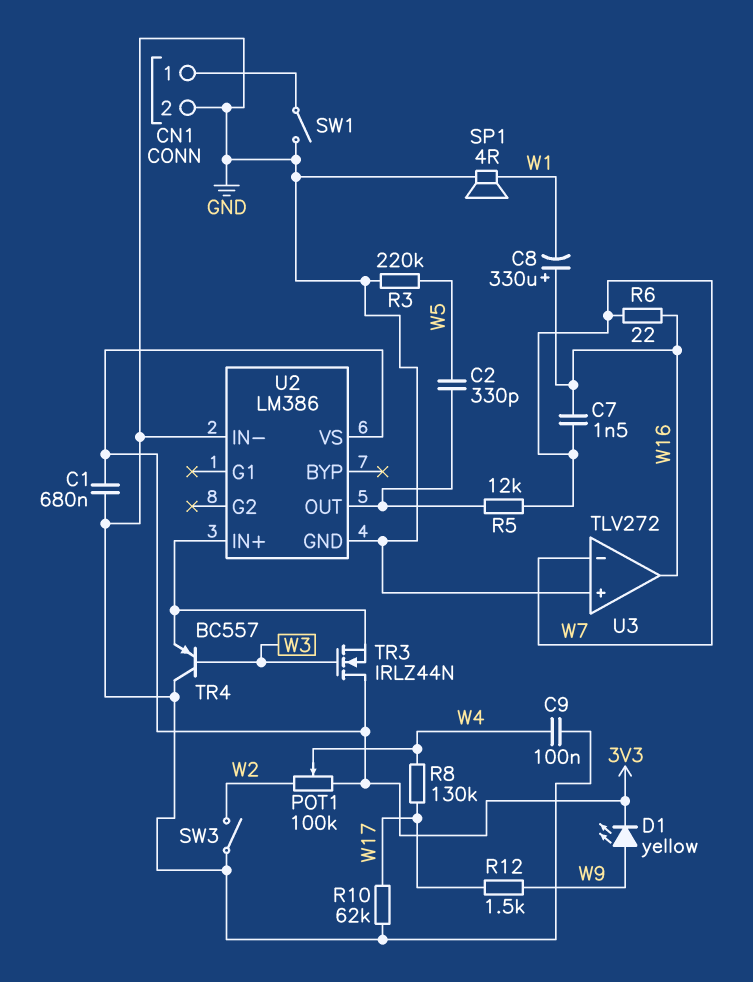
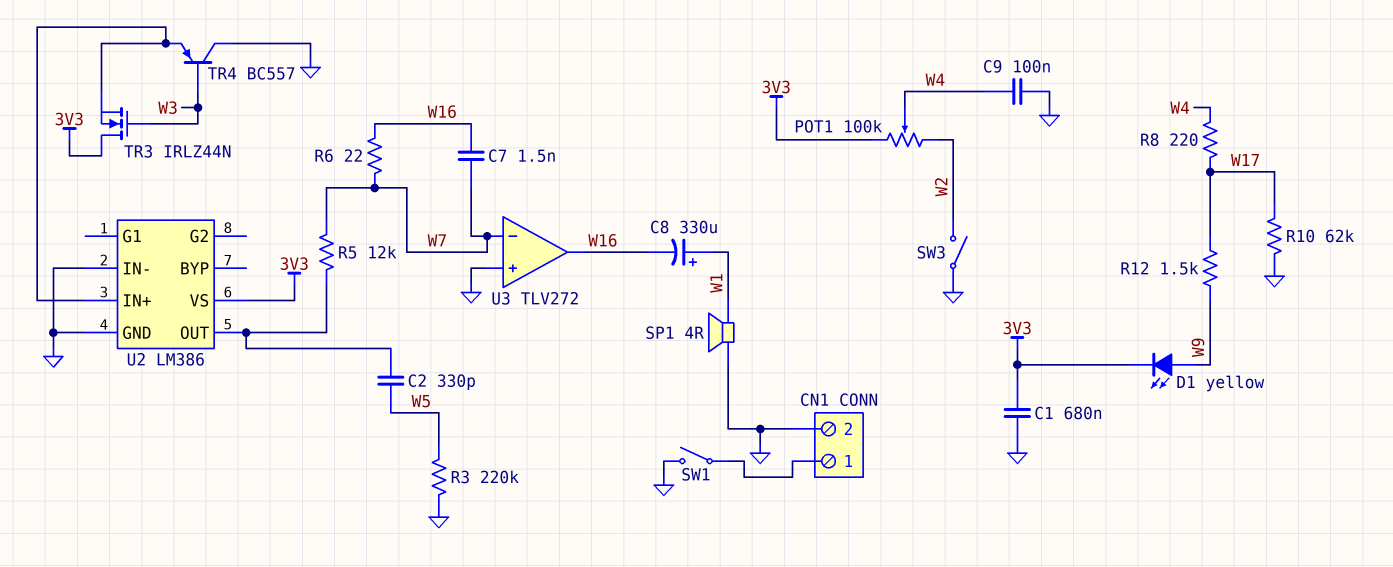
C8: 330uF (plus W16, minus W1) -> 330uF (plus W1, minus W16)
R8: 130k (W4, W17) -> 220 (W4, W17)

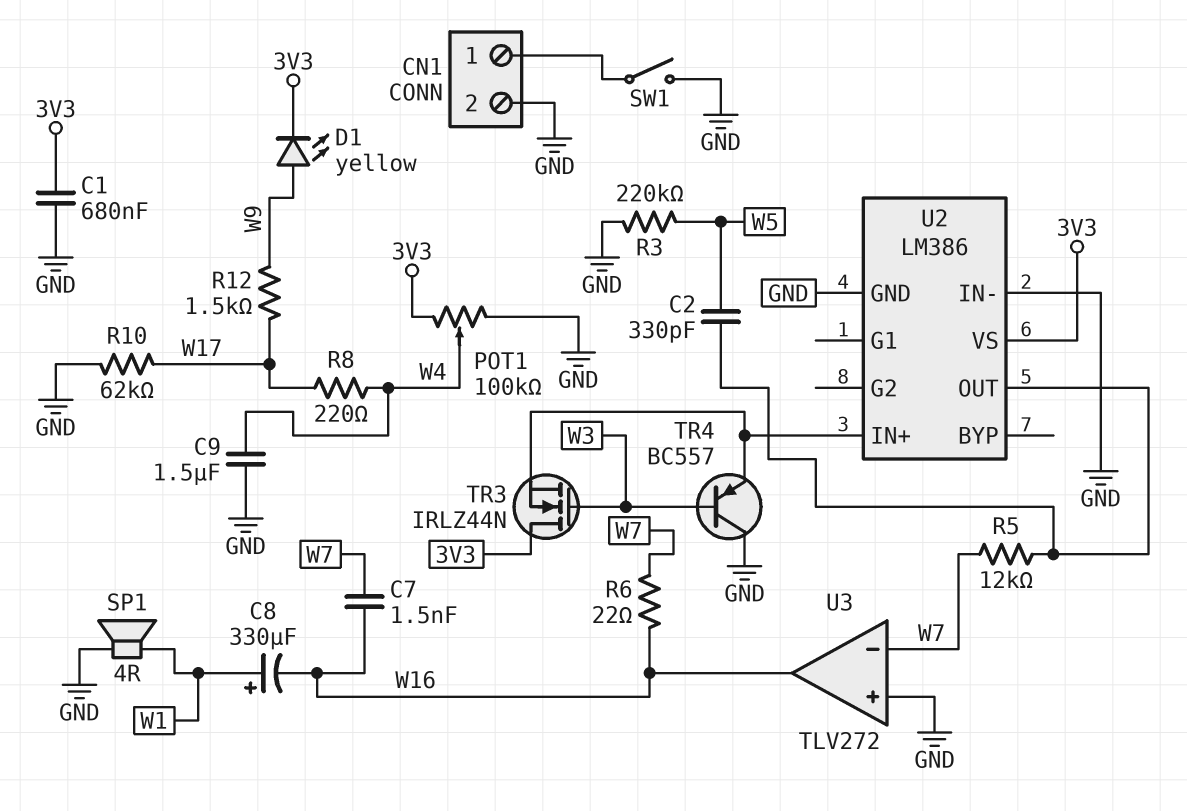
C9: 100nF (GND, W4) -> 1.5uF (GND, W4)
POT1: 100k (3V3, W2, wiper W4) -> 100k (3V3, GND, wiper W4)
SW3: switch (GND, W2) -> none

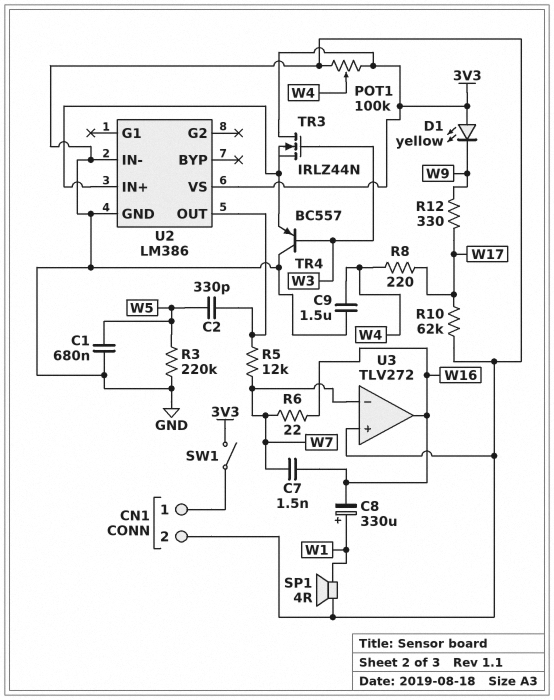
C1: 680nF (3V3, GND) -> 680nF (GND, W5)
D1: LED yellow (A W9, K 3V3) -> LED yellow (A 3V3, K W9)
R12: 1.5k (W9, W17) -> 330 (W9, W17)
SW1: switch (CN1/1, GND) -> switch (3V3, CN1/1)

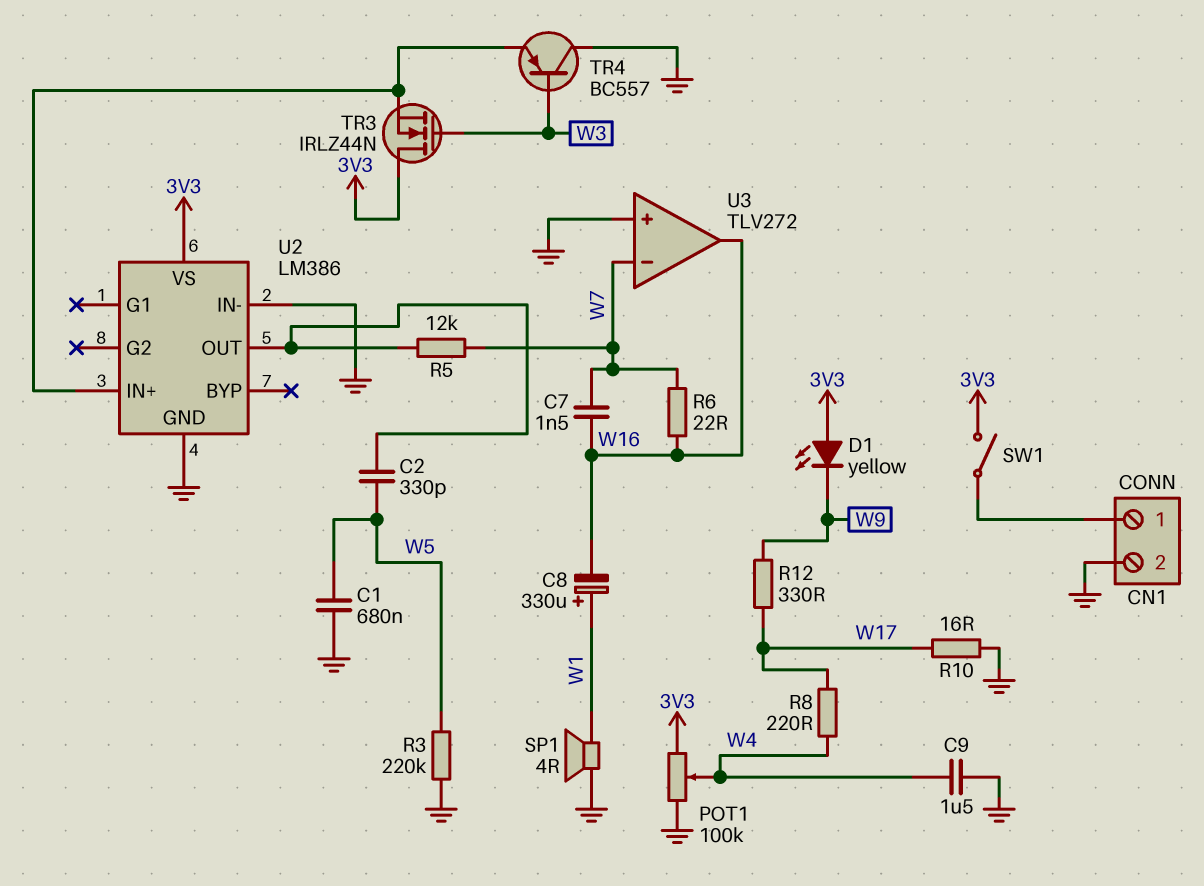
R10: 62k (GND, W17) -> 16 (GND, W17)

